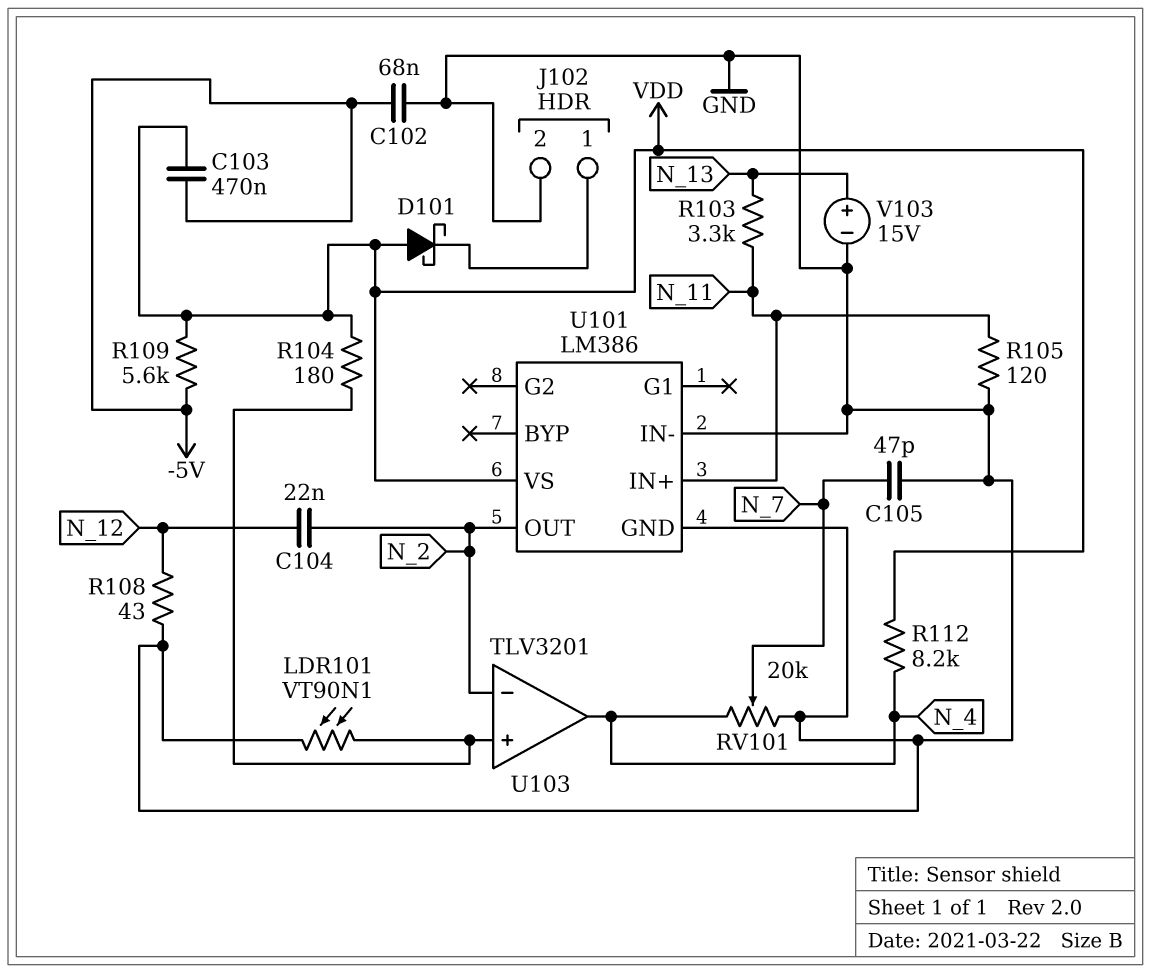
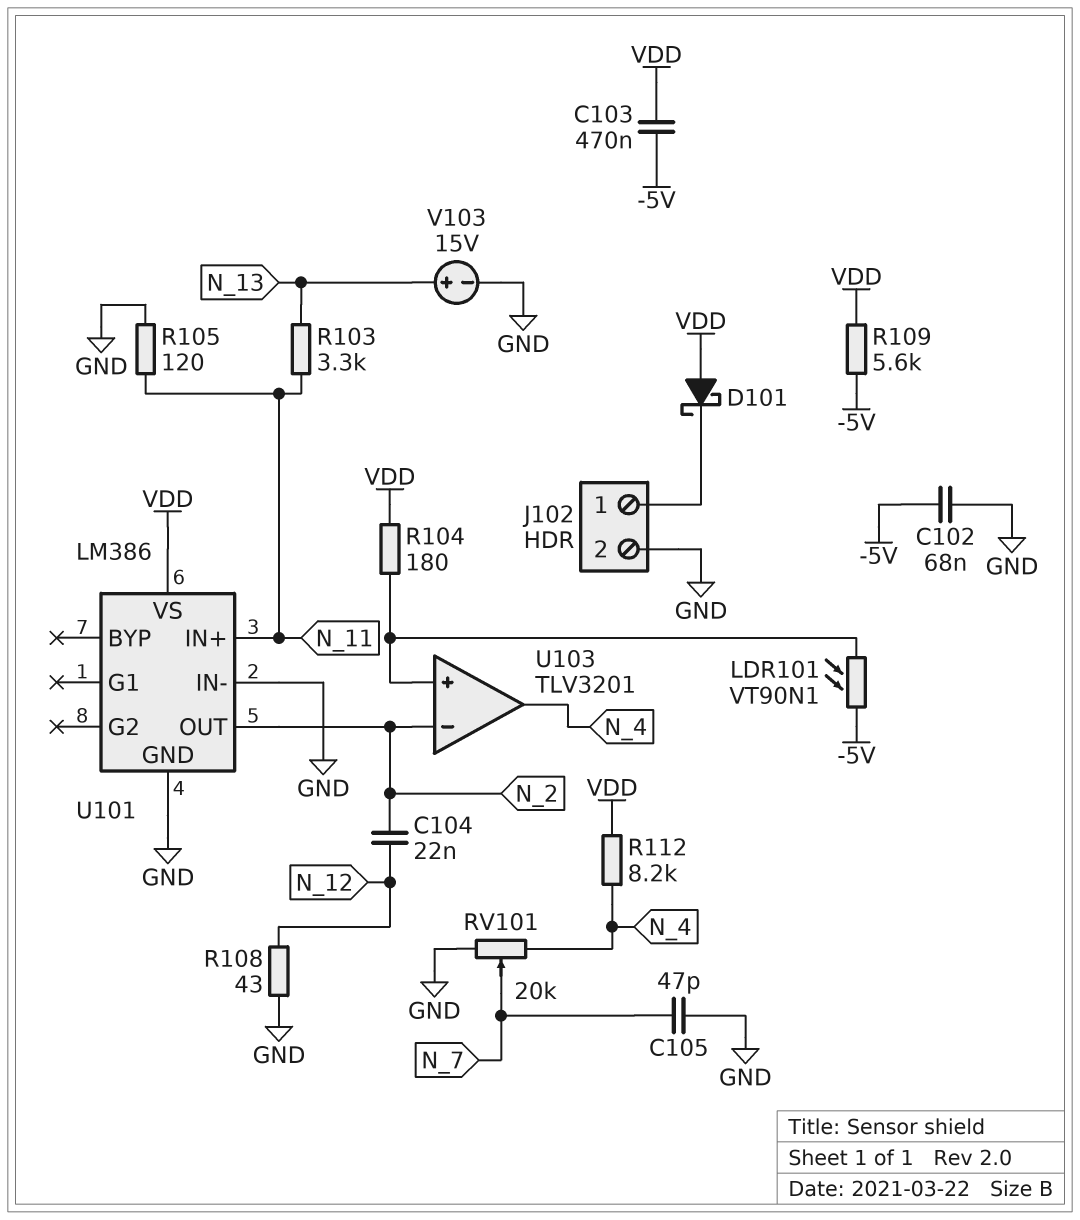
LDR101: VT90N1 (GND, U103/in+) -> VT90N1 (-5V, U103/in+)

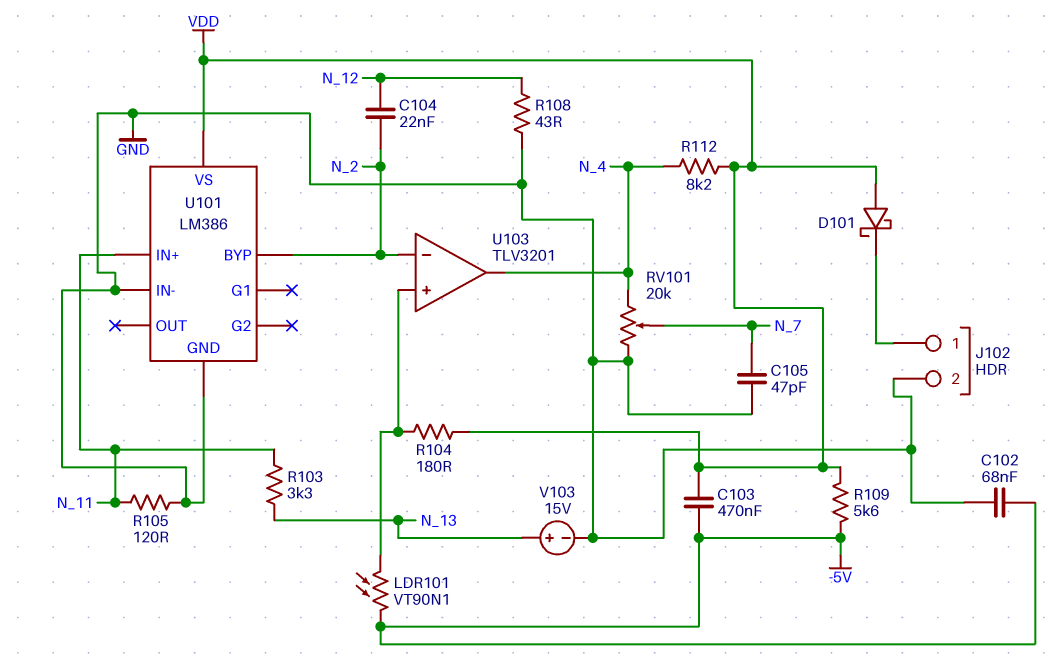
U101 pin BYP: none -> N_2
U101 pin OUT: N_2 -> none

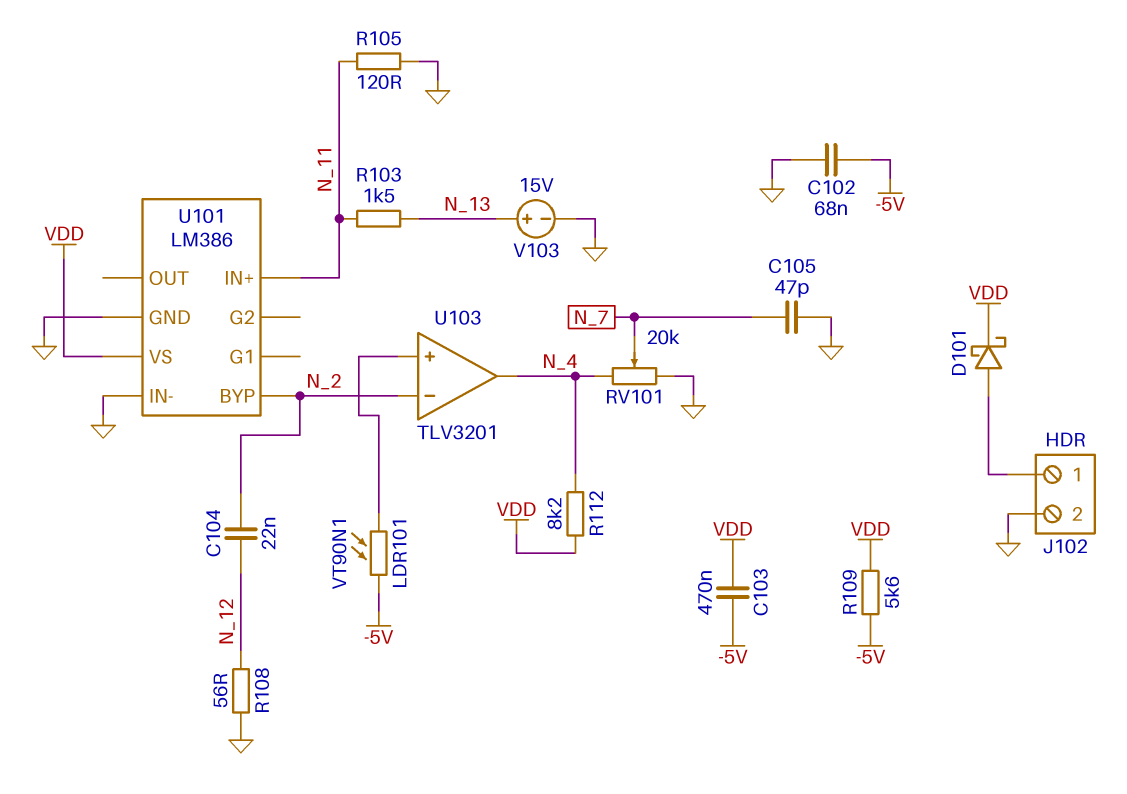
D101: schottky (A VDD, K J102/1) -> schottky (A J102/1, K VDD)
R103: 3.3k (N_11, N_13) -> 1.5k (N_11, N_13)
R104: 180 (U103/in+, VDD) -> none
R108: 43 (GND, N_12) -> 56 (GND, N_12)

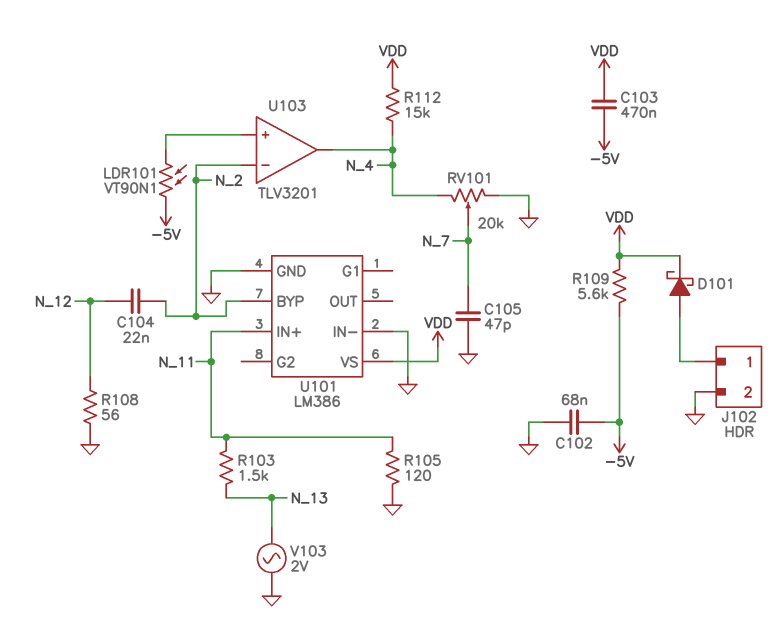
R112: 8.2k (N_4, VDD) -> 15k (N_4, VDD)
V103: 15V (plus N_13, minus GND) -> AC 2V (GND, N_13)

